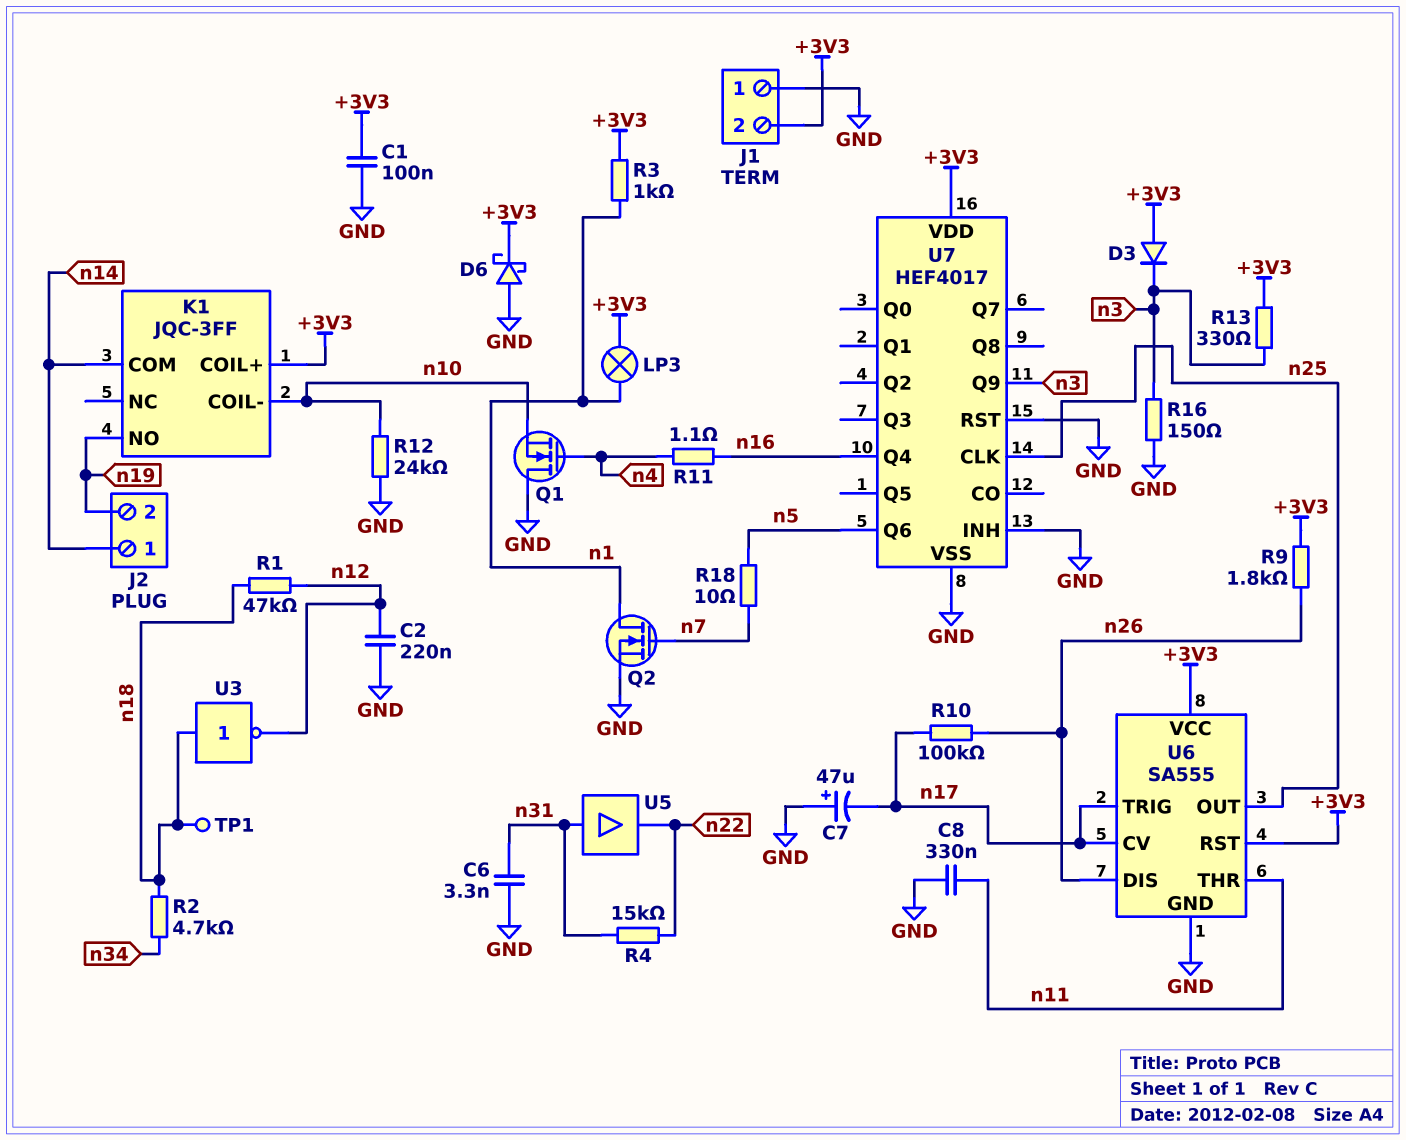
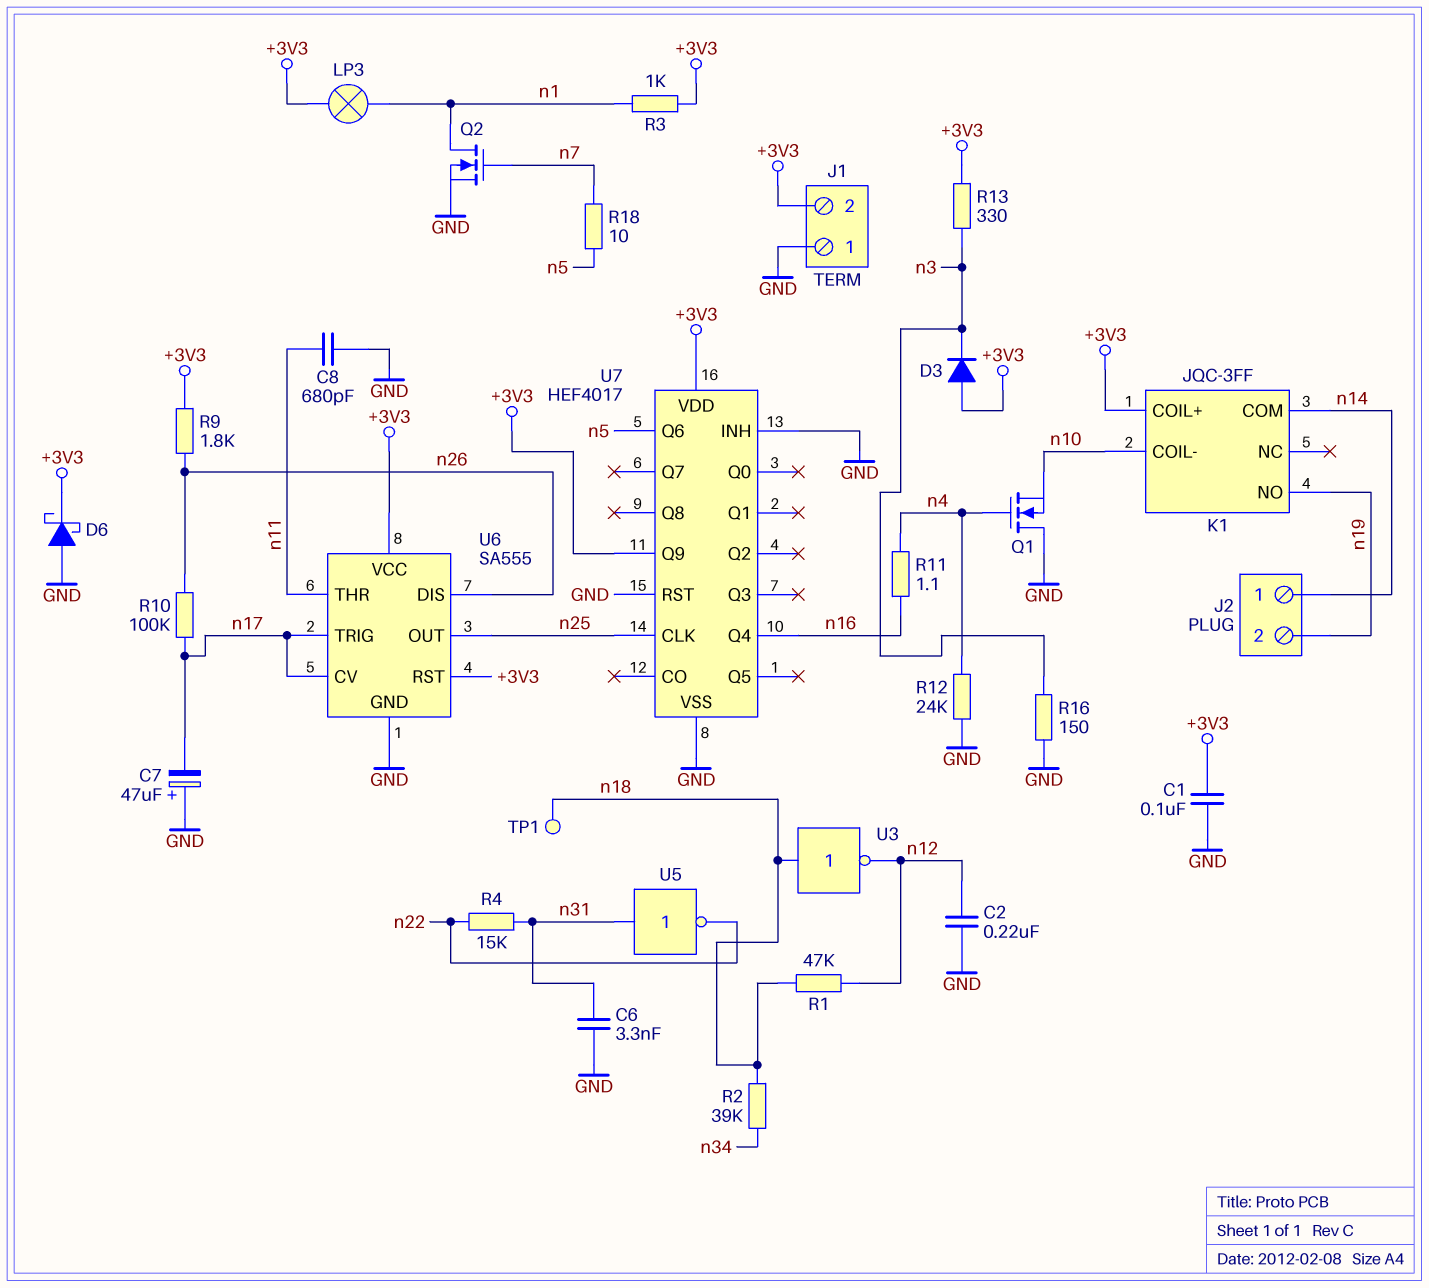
C8: 330nF (GND, n11) -> 680pF (GND, n11)
R2: 4.7k (n18, n34) -> 39k (n18, n34)
R12: 24k (GND, n10) -> 24k (GND, n4)
U5: buffer (in n31, out n22) -> NOT (in n31, out n22)
U7 pin Q9: n3 -> +3V3

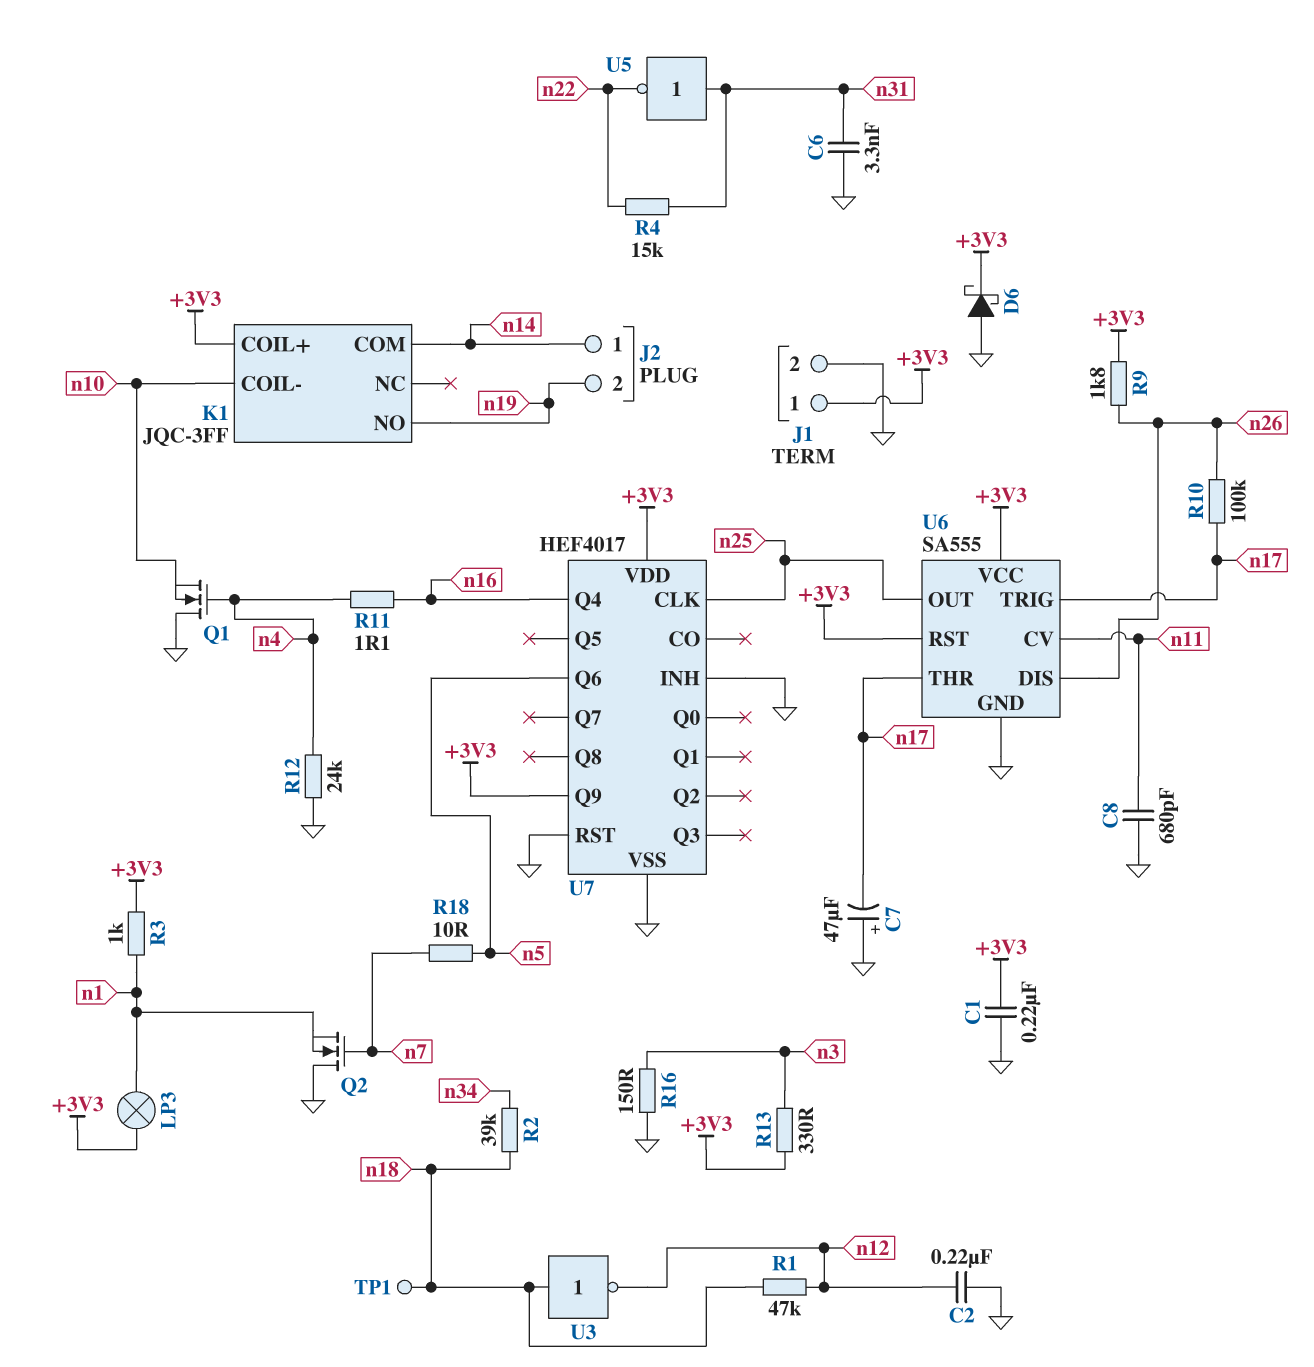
C1: 100nF (+3V3, GND) -> 220nF (+3V3, GND)
D3: diode (A +3V3, K n3) -> none
J1 pin 1: GND -> +3V3
J1 pin 2: +3V3 -> GND
Q2: NMOS (G n7, D n1, S GND) -> NMOS (G n7, D GND, S n1)
U6 pin CV: n17 -> n11
U6 pin THR: n11 -> n17

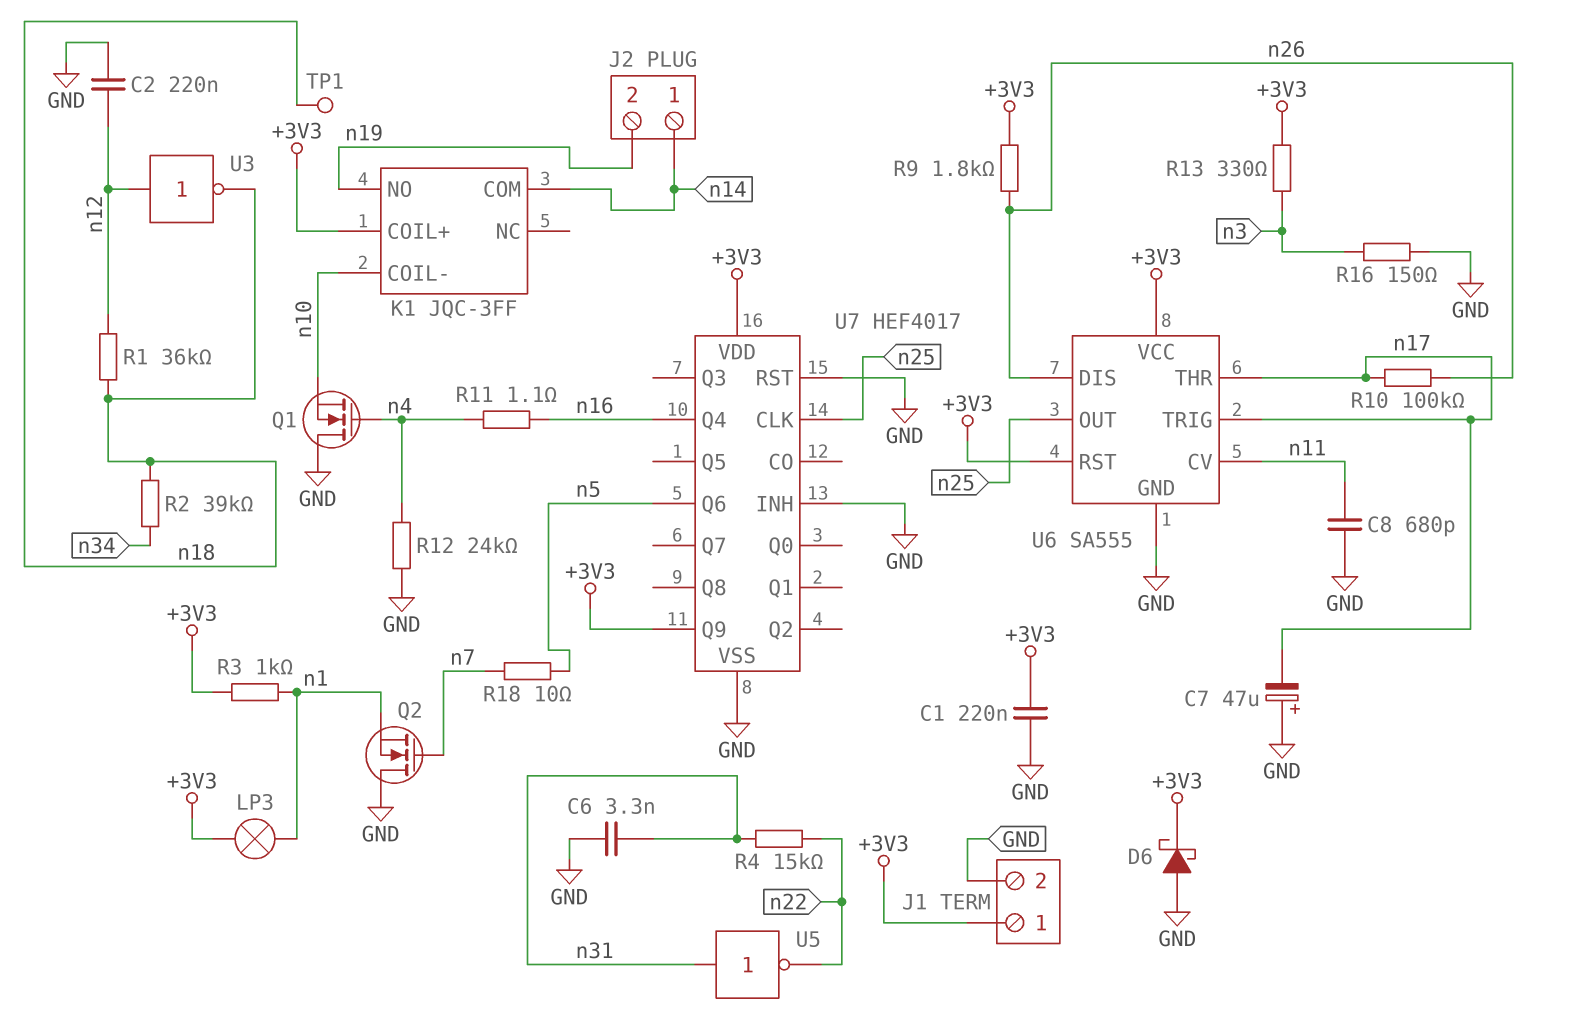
R1: 47k (n12, n18) -> 36k (n12, n18)
U3: NOT (in n18, out n12) -> NOT (in n12, out n18)

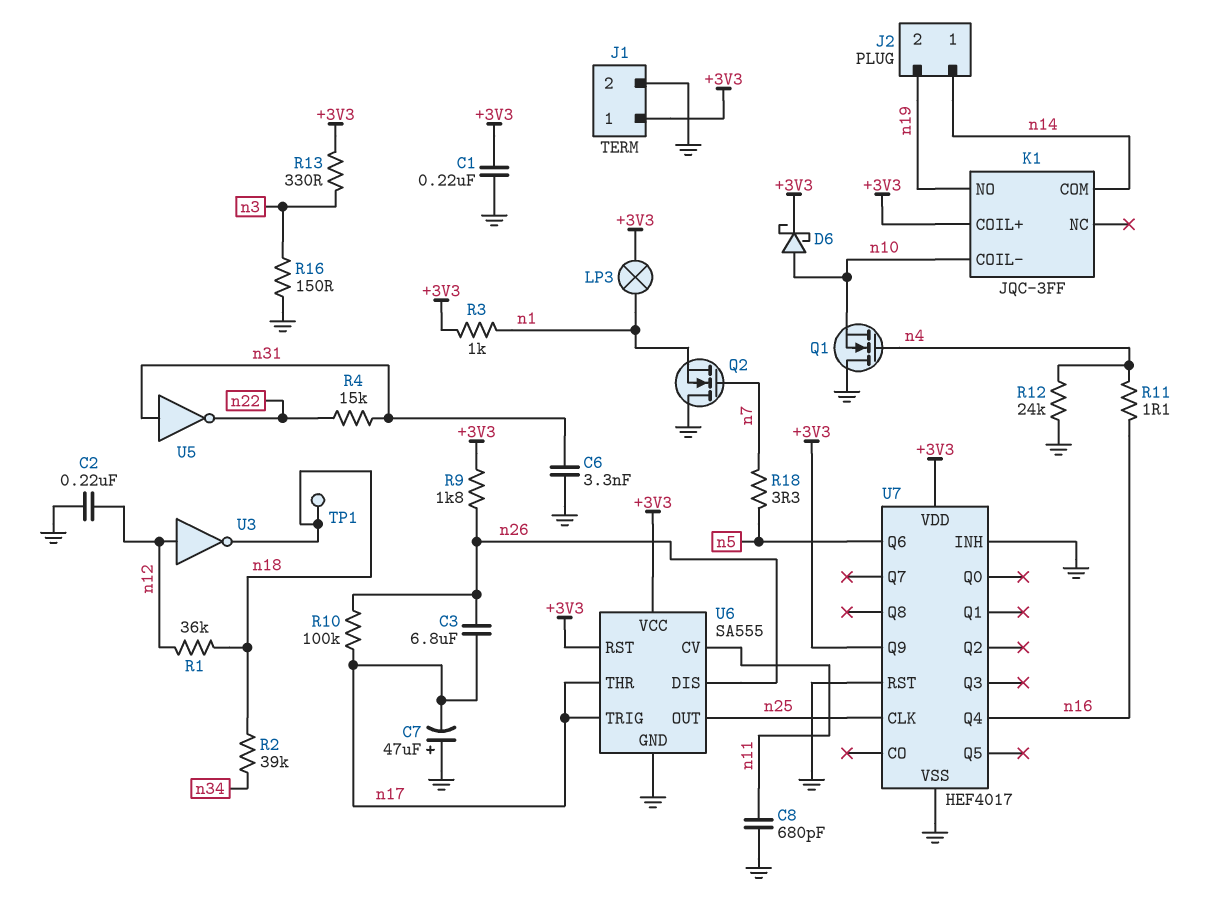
C3: none -> 6.8uF (n17, n26)
D6: schottky (A GND, K +3V3) -> schottky (A n10, K +3V3)
R18: 10 (n5, n7) -> 3.3 (n5, n7)

